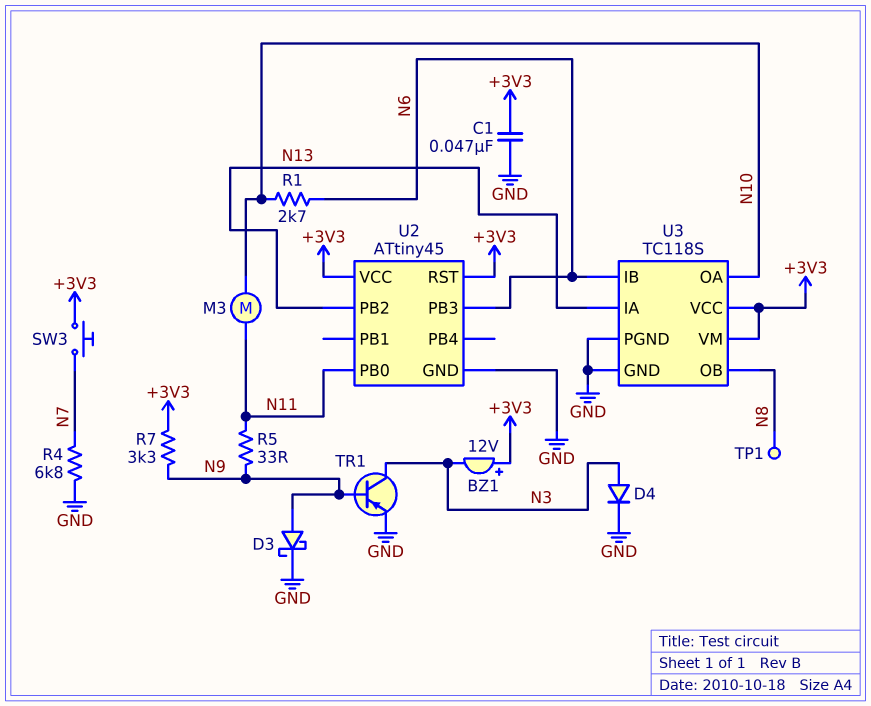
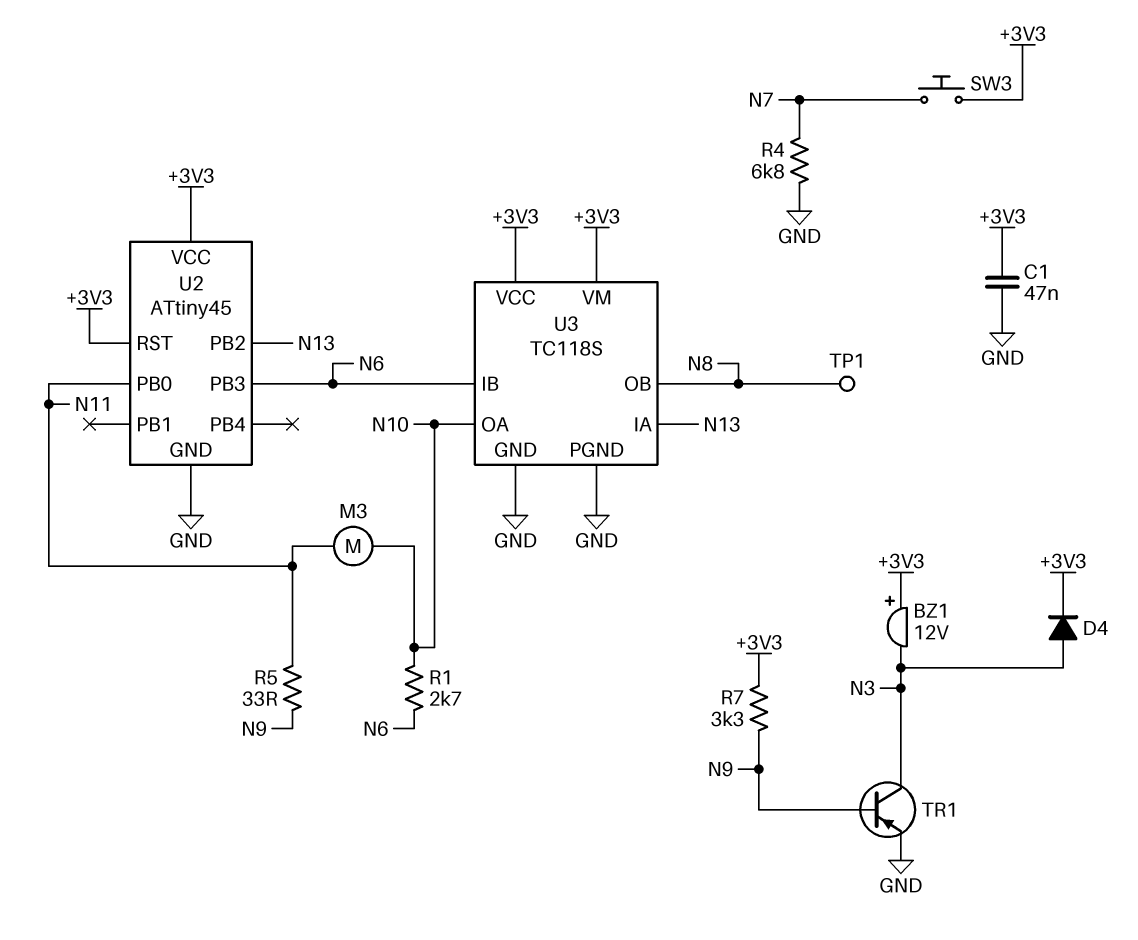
D3: schottky (A N9, K GND) -> none
D4: diode (A N3, K GND) -> diode (A N3, K +3V3)

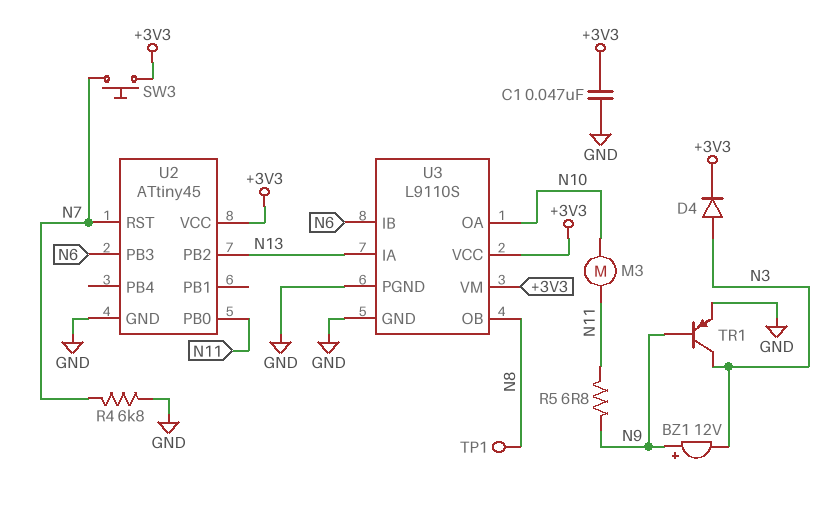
BZ1: buzzer 12V (plus +3V3, minus N3) -> buzzer 12V (plus N9, minus N3)
R1: 2.7k (N6, N10) -> none
R5: 33 (N9, N11) -> 6.8 (N9, N11)
R7: 3.3k (+3V3, N9) -> none
U2 pin RST: +3V3 -> N7
U3: TC118S -> L9110S

